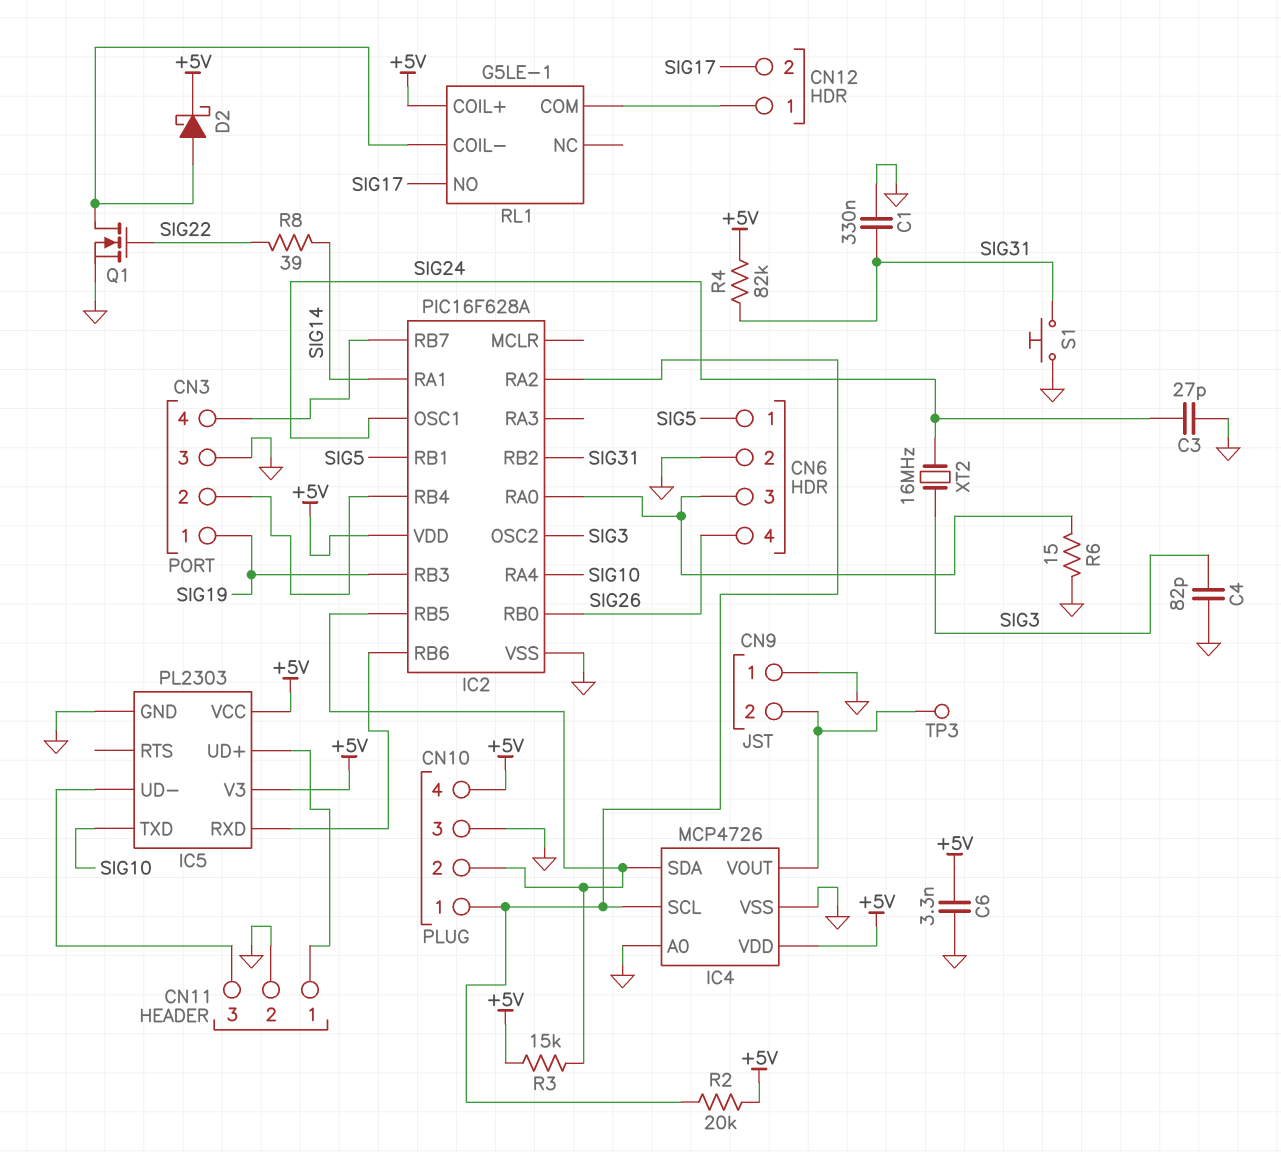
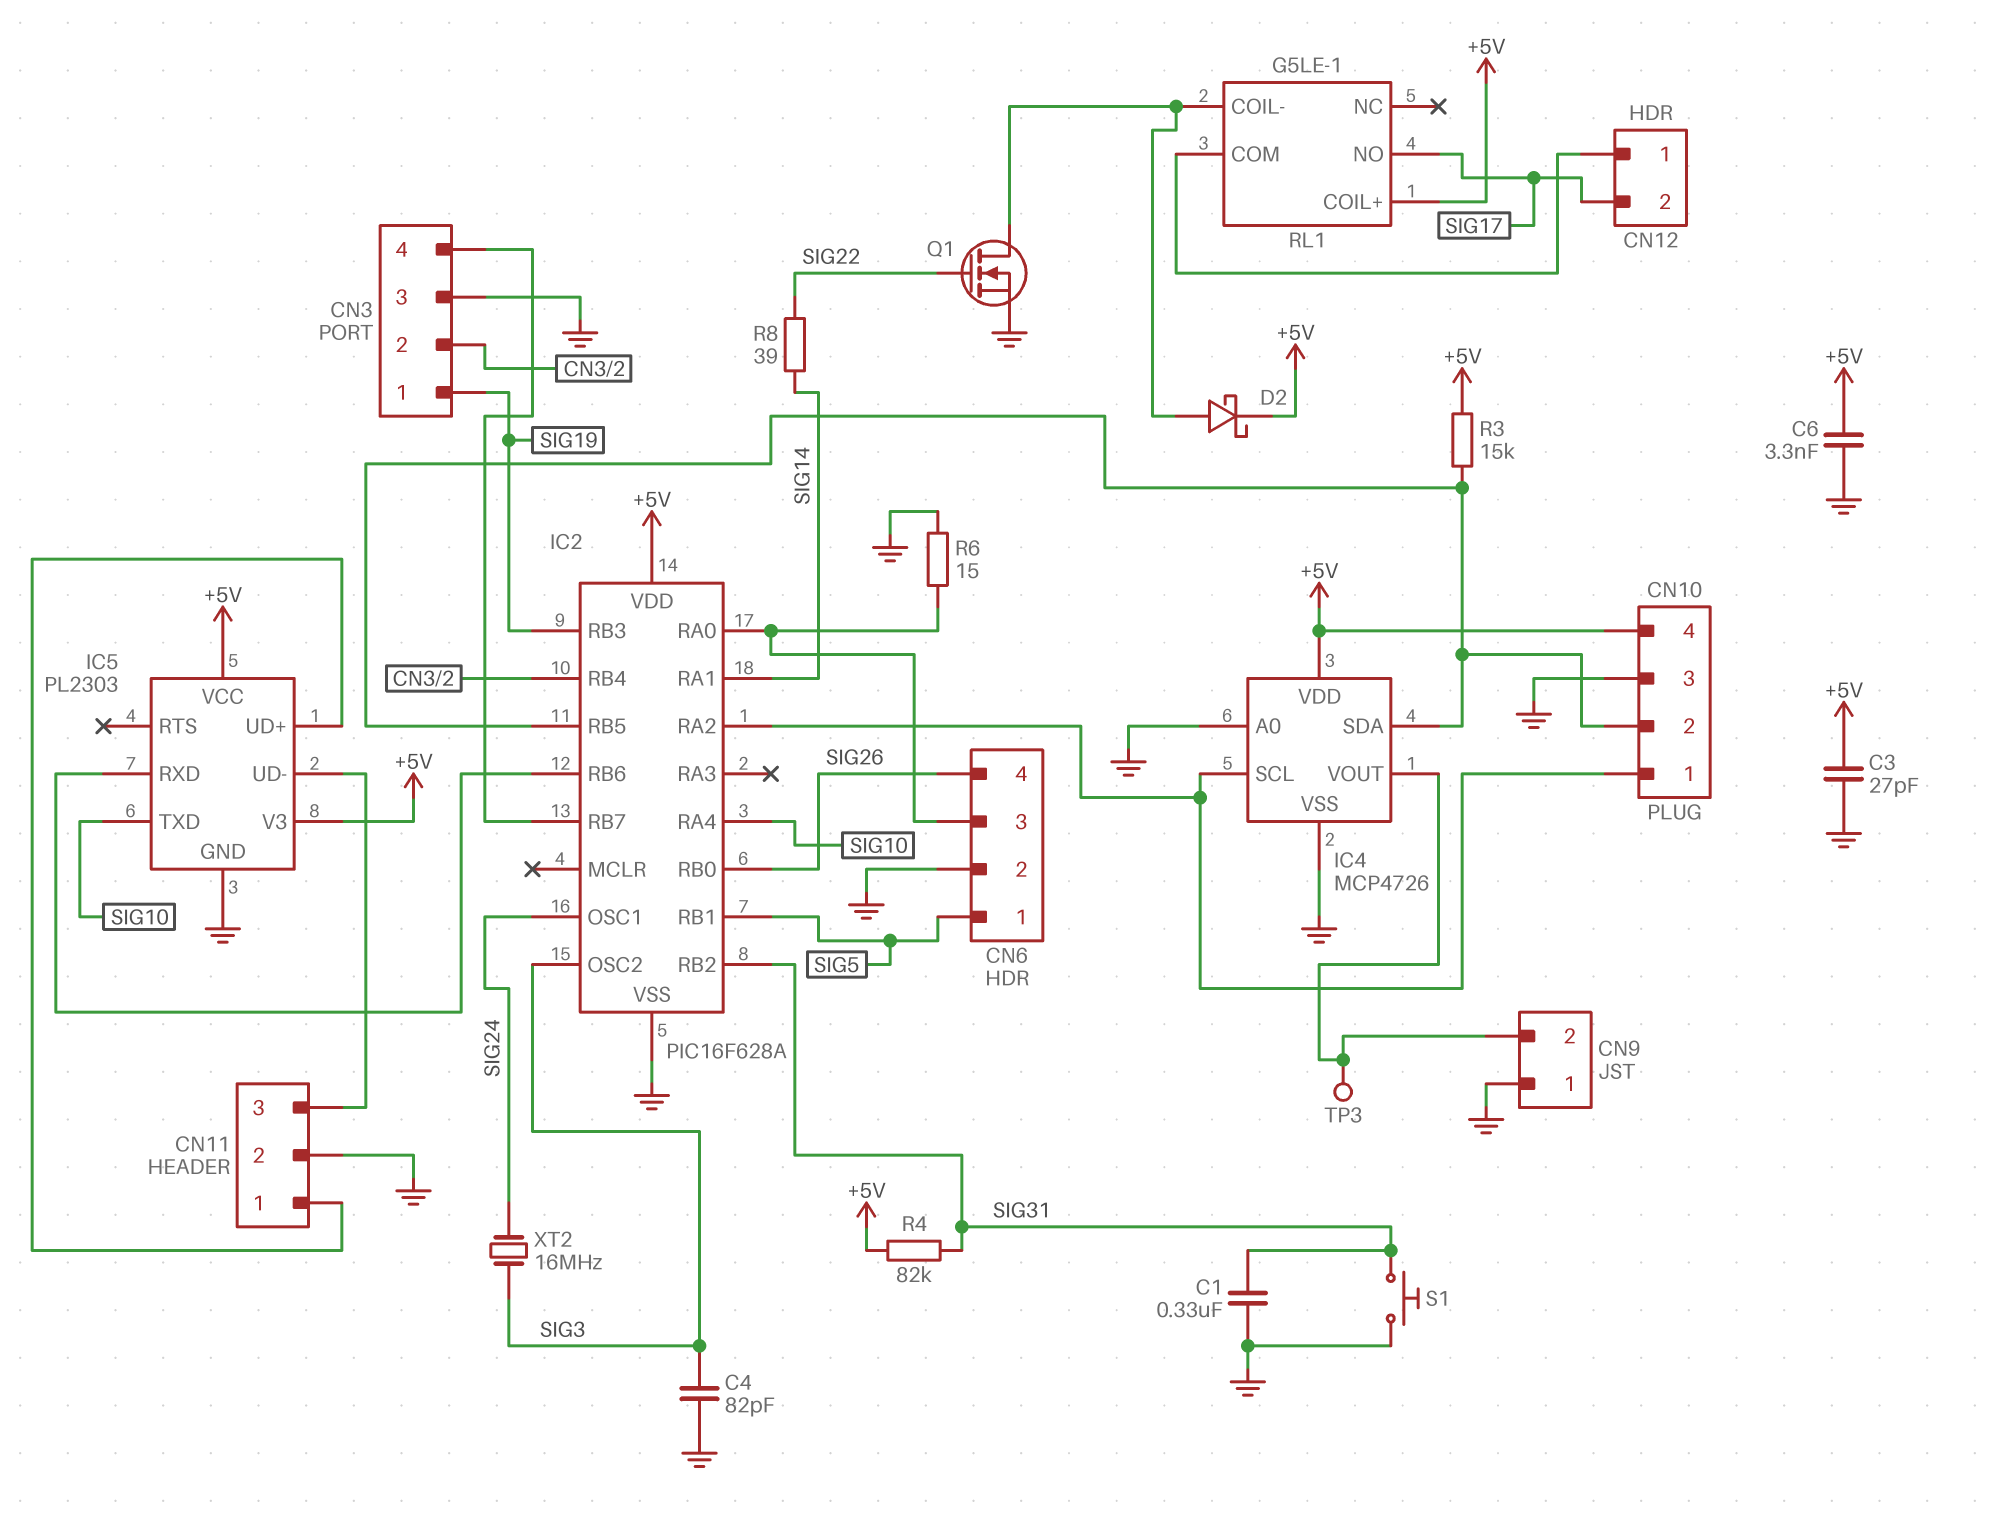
C3: 27pF (GND, SIG24) -> 27pF (+5V, GND)
R2: 20k (+5V, CN10/1) -> none

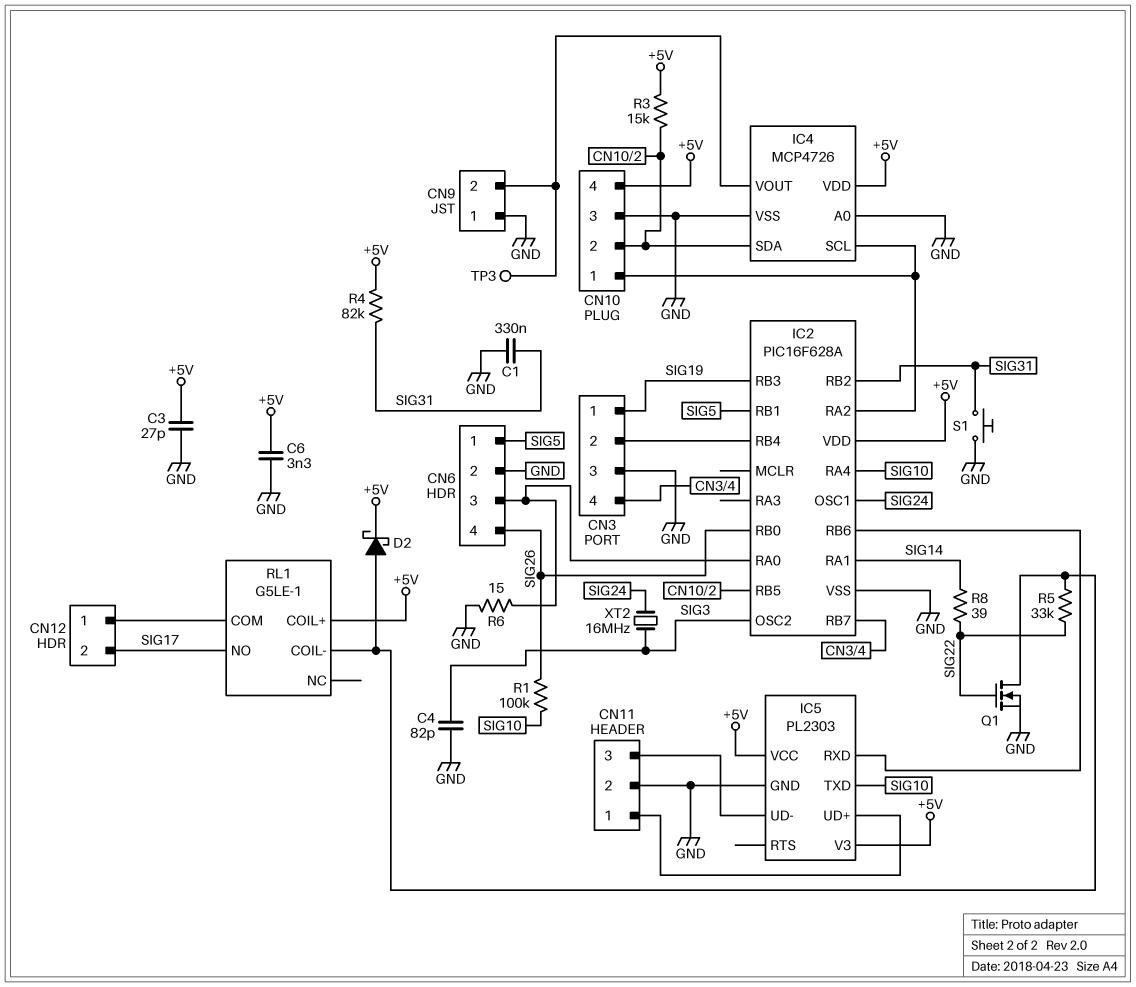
R1: none -> 100k (SIG10, SIG26)
R5: none -> 33k (RL1/COIL-, SIG22)

